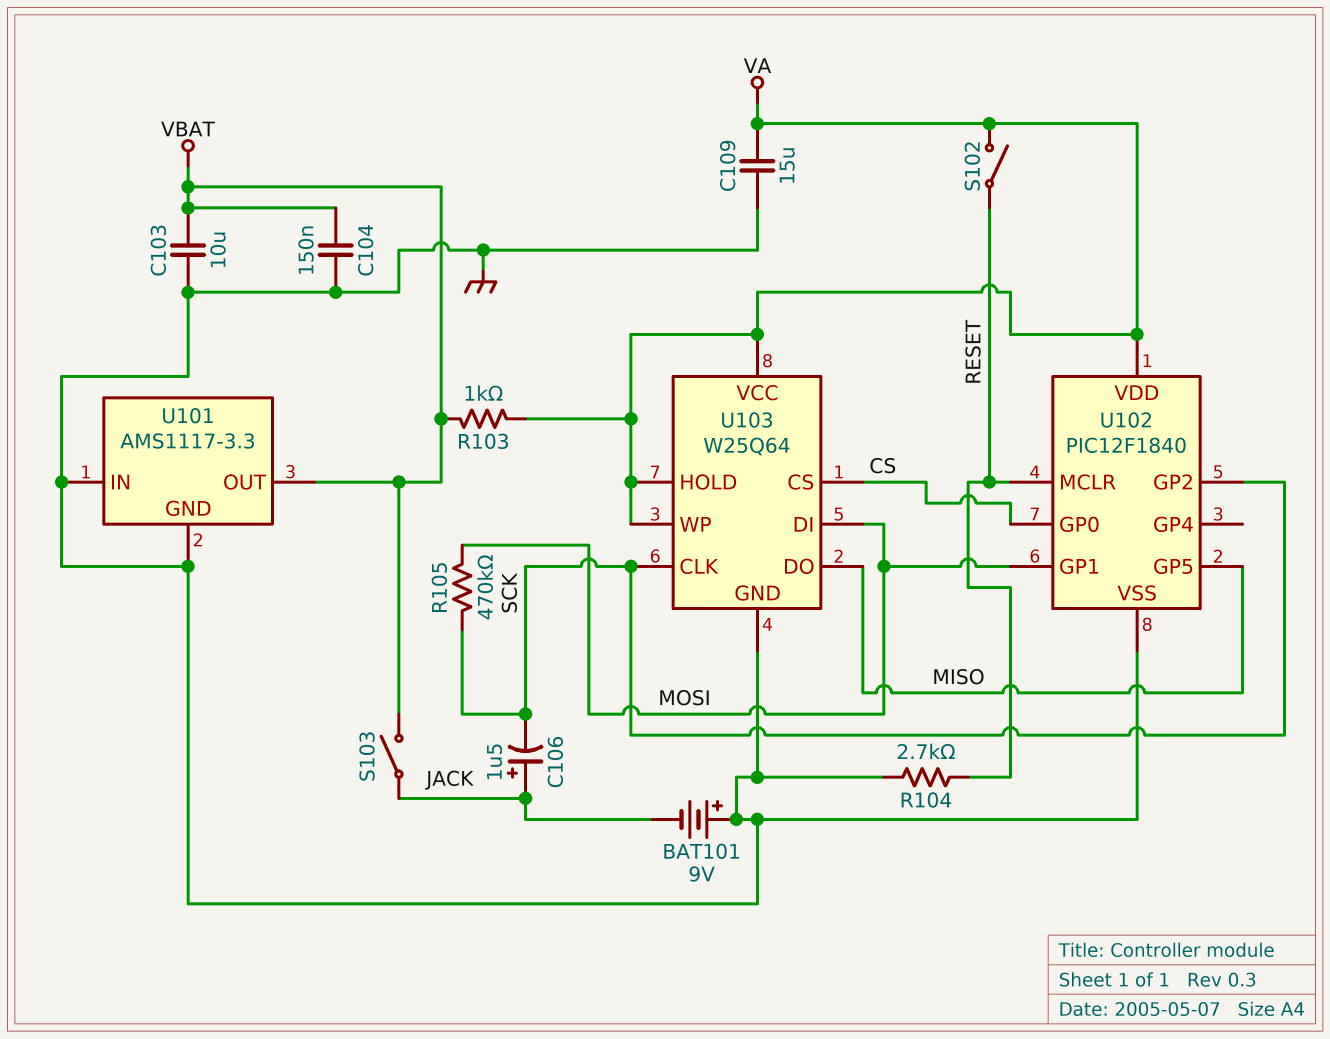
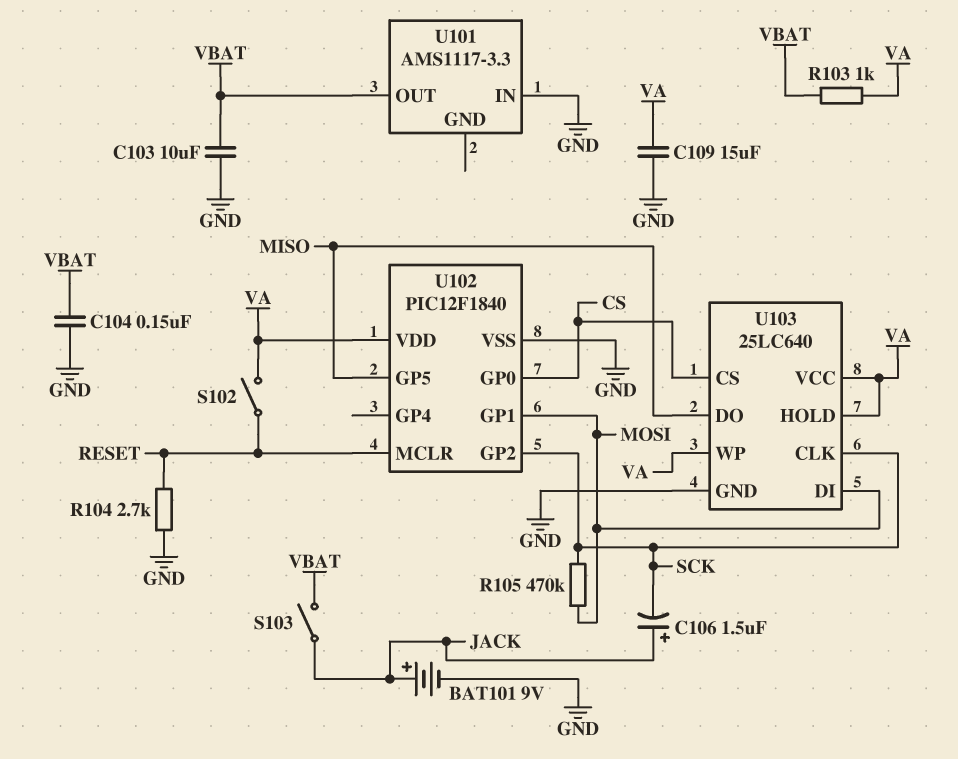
BAT101: 9V (plus GND, minus JACK) -> 9V (plus JACK, minus GND)
U101 pin GND: GND -> none
U103: W25Q64 -> 25LC640

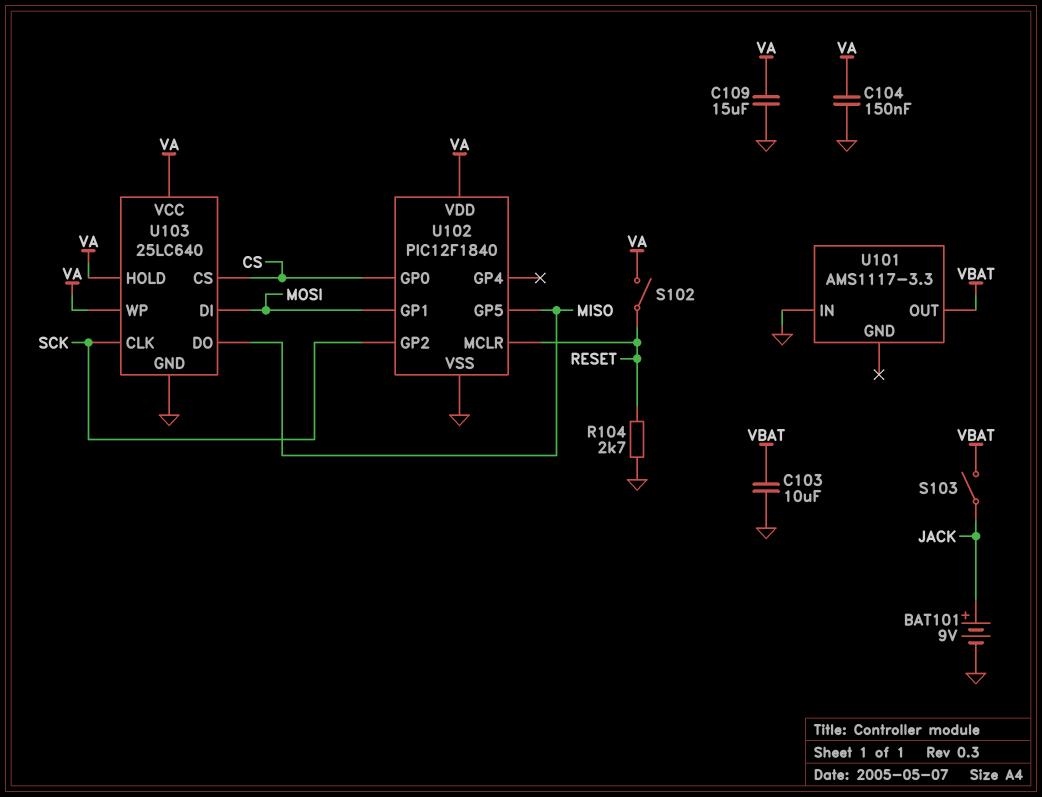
C104: 150nF (GND, VBAT) -> 150nF (GND, VA)
C106: 1.5uF (plus JACK, minus SCK) -> none
R103: 1k (VA, VBAT) -> none
R105: 470k (MOSI, SCK) -> none

